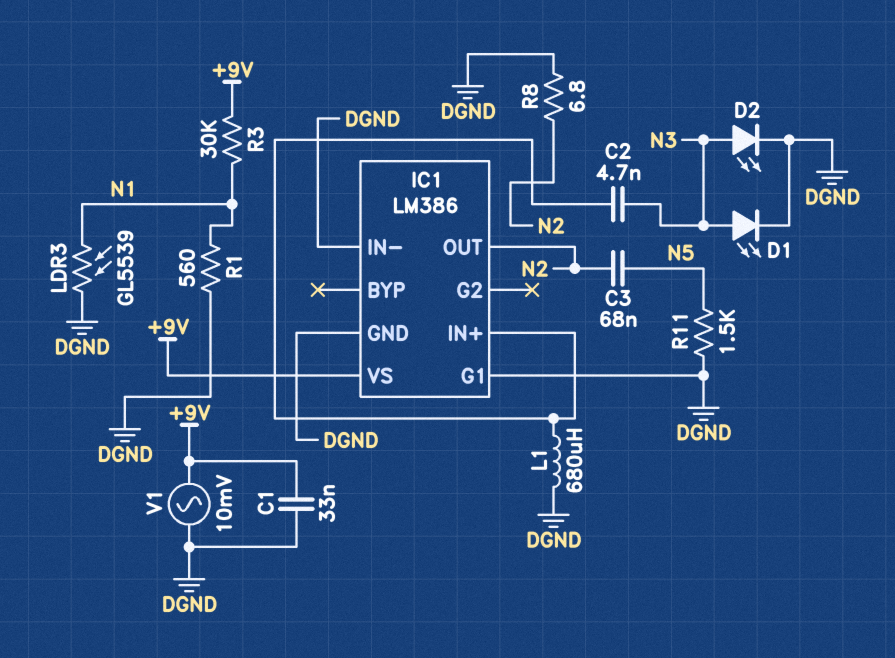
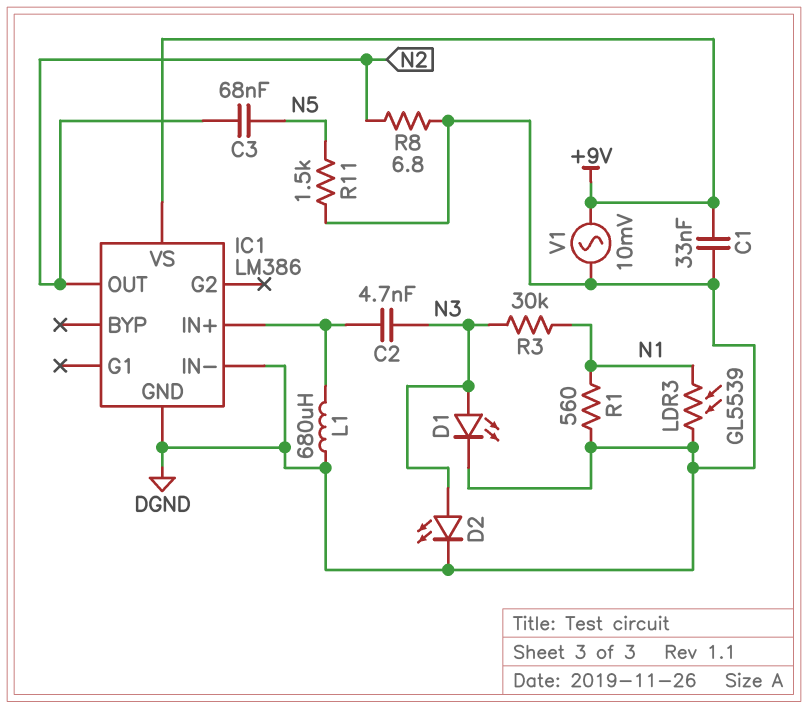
IC1 pin G1: DGND -> none
R3: 30k (+9V, N1) -> 30k (N1, N3)

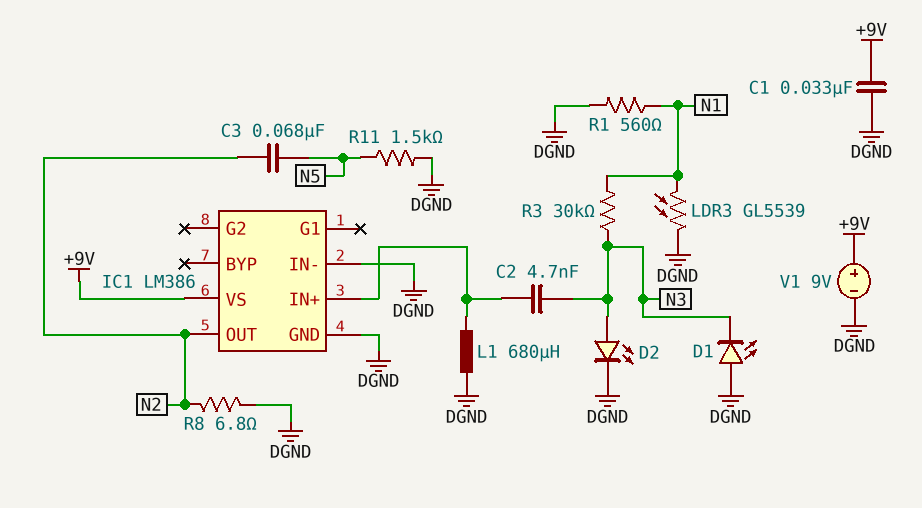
D1: LED (A N3, K DGND) -> LED (A DGND, K N3)
V1: AC 10mV (+9V, DGND) -> 9V (plus +9V, minus DGND)

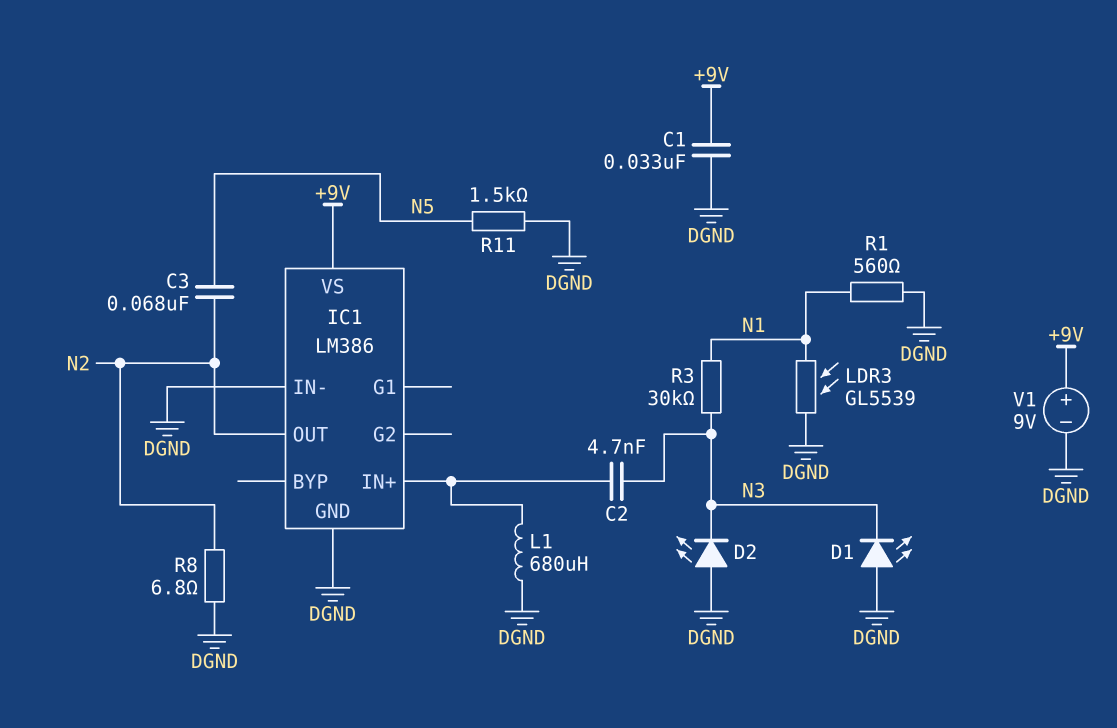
D2: LED (A N3, K DGND) -> LED (A DGND, K N3)

